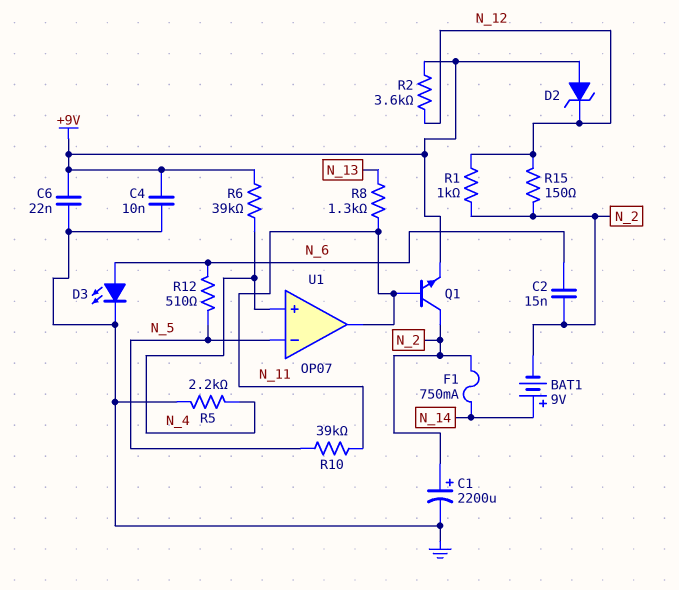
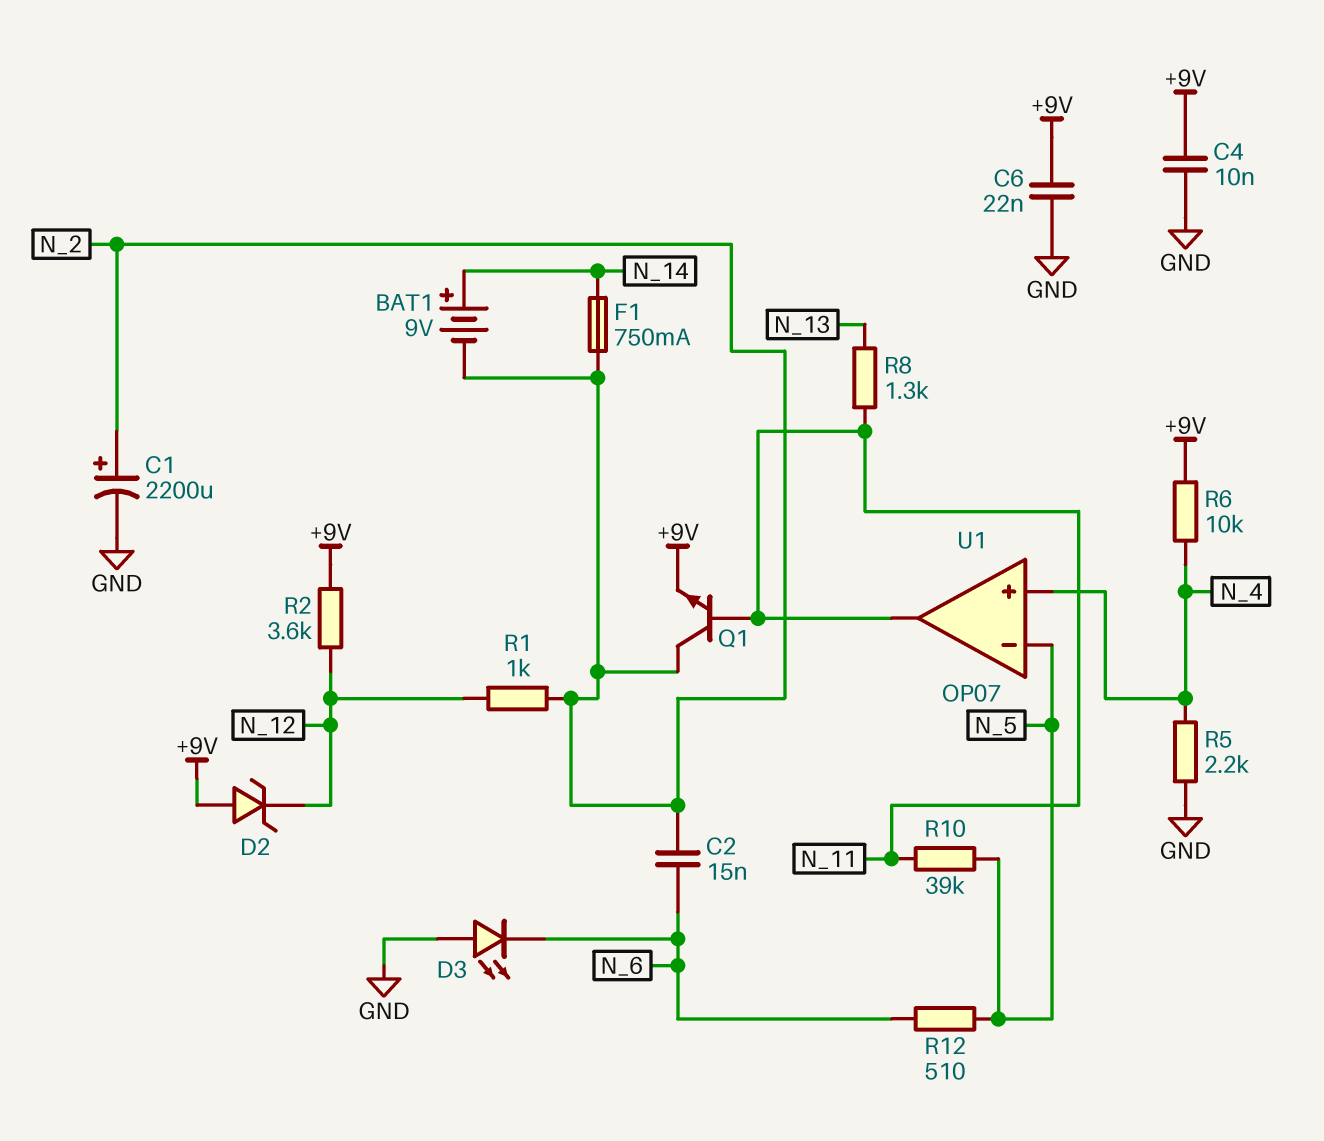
D3: LED (A N_6, K GND) -> LED (A GND, K N_6)
R6: 39k (+9V, N_4) -> 10k (+9V, N_4)
R15: 150 (N_2, N_12) -> none

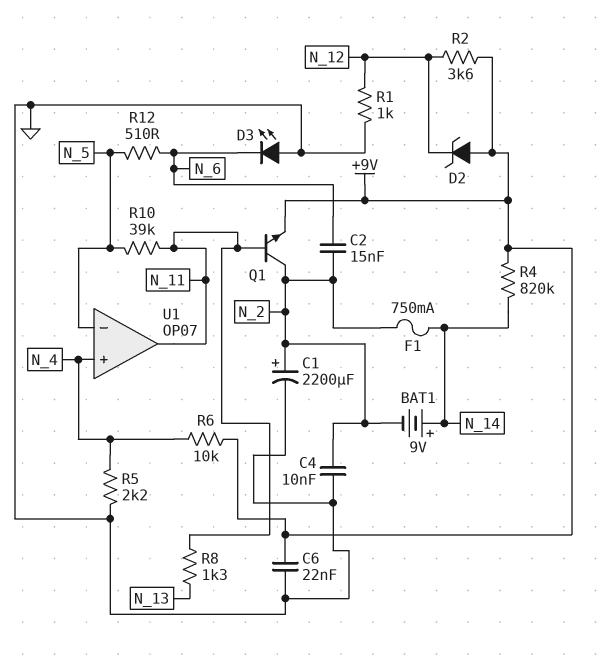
C4: 10nF (+9V, GND) -> 10nF (GND, N_2)
R1: 1k (N_2, N_12) -> 1k (GND, N_12)
R4: none -> 820k (+9V, N_14)

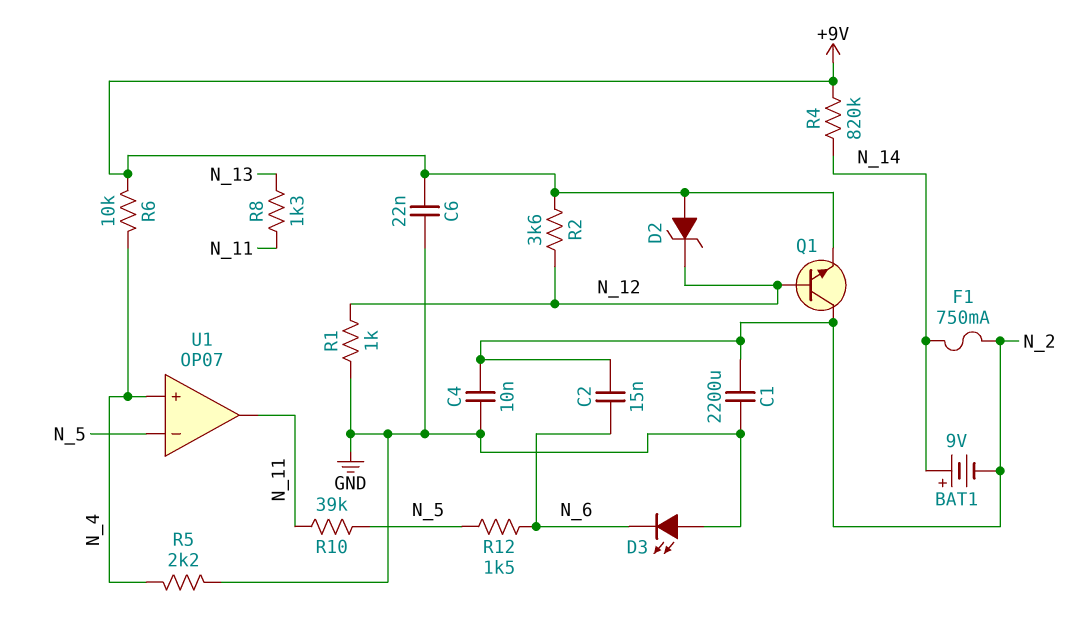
C1: 2200uF (plus N_2, minus GND) -> 2200uF (GND, N_2)
Q1: NPN (B N_11, C N_2, E +9V) -> NPN (B N_12, C N_2, E +9V)
R12: 510 (N_5, N_6) -> 1.5k (N_5, N_6)

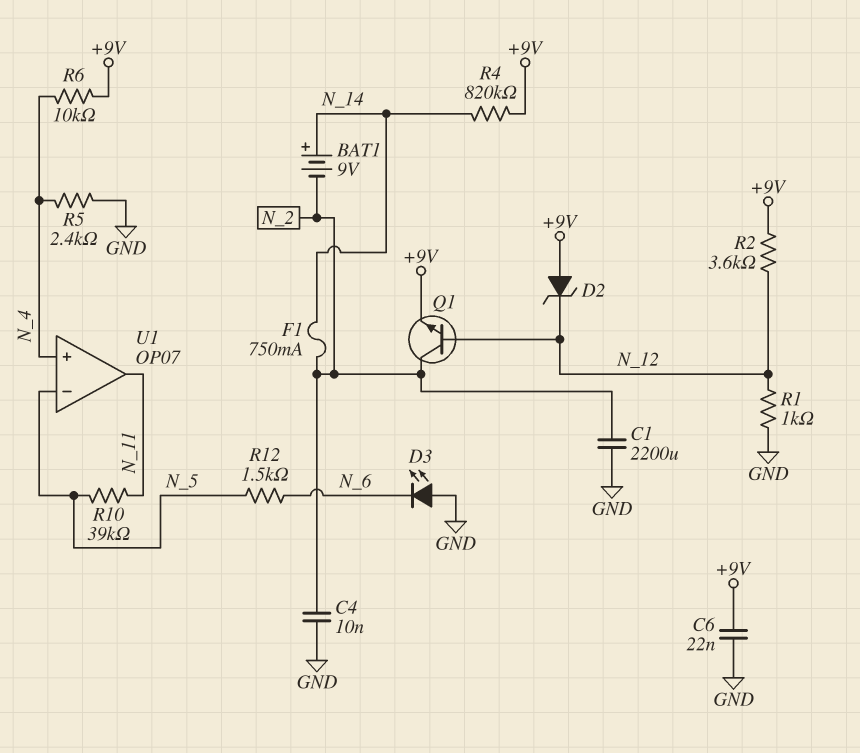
C2: 15nF (N_2, N_6) -> none
R5: 2.2k (GND, N_4) -> 2.4k (GND, N_4)
R8: 1.3k (N_11, N_13) -> none

